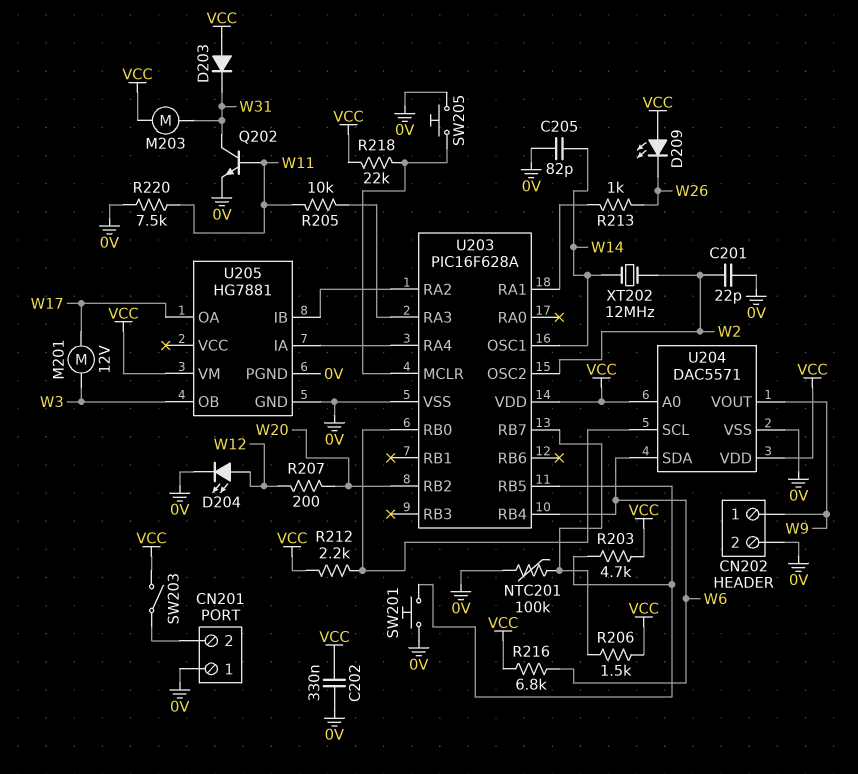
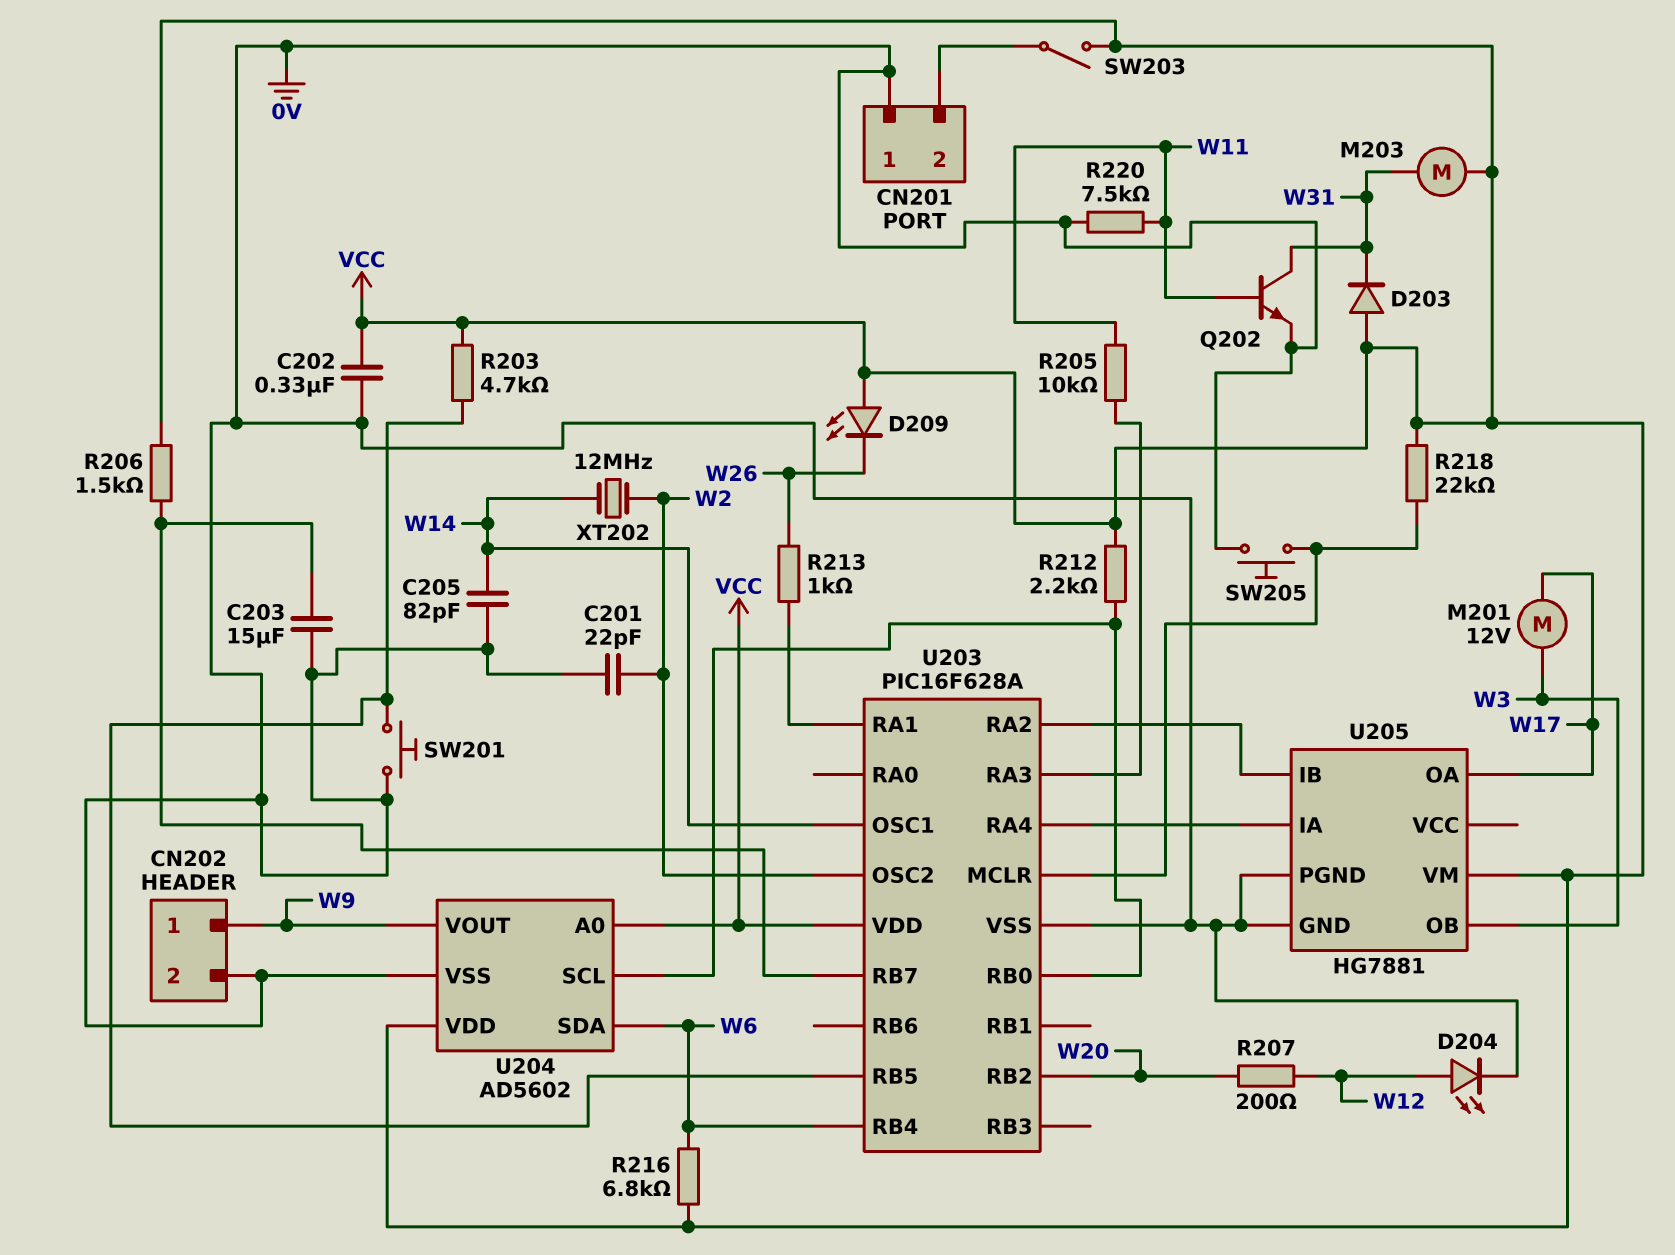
C203: none -> 15uF (0V, U203/RB7)
NTC201: 100k (0V, U203/RB7) -> none
U204: DAC5571 -> AD5602

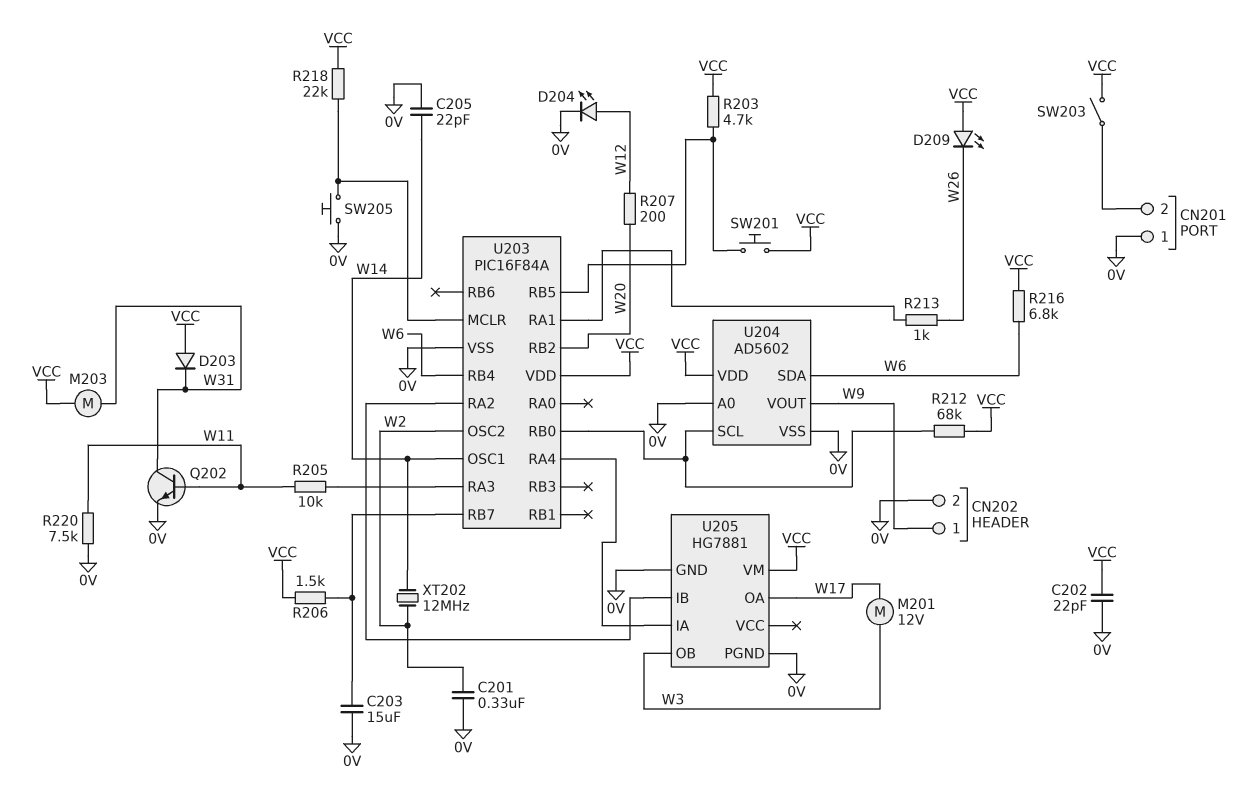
C201: 22pF (0V, W2) -> 330nF (0V, W2)
C202: 330nF (0V, VCC) -> 22pF (0V, VCC)
C205: 82pF (0V, W14) -> 22pF (0V, W14)
R212: 2.2k (U203/RB0, VCC) -> 68k (U203/RB0, VCC)
SW201: button (0V, U203/RB5) -> button (U203/RB5, VCC)
U203: PIC16F628A -> PIC16F84A
U204 pin A0: VCC -> 0V

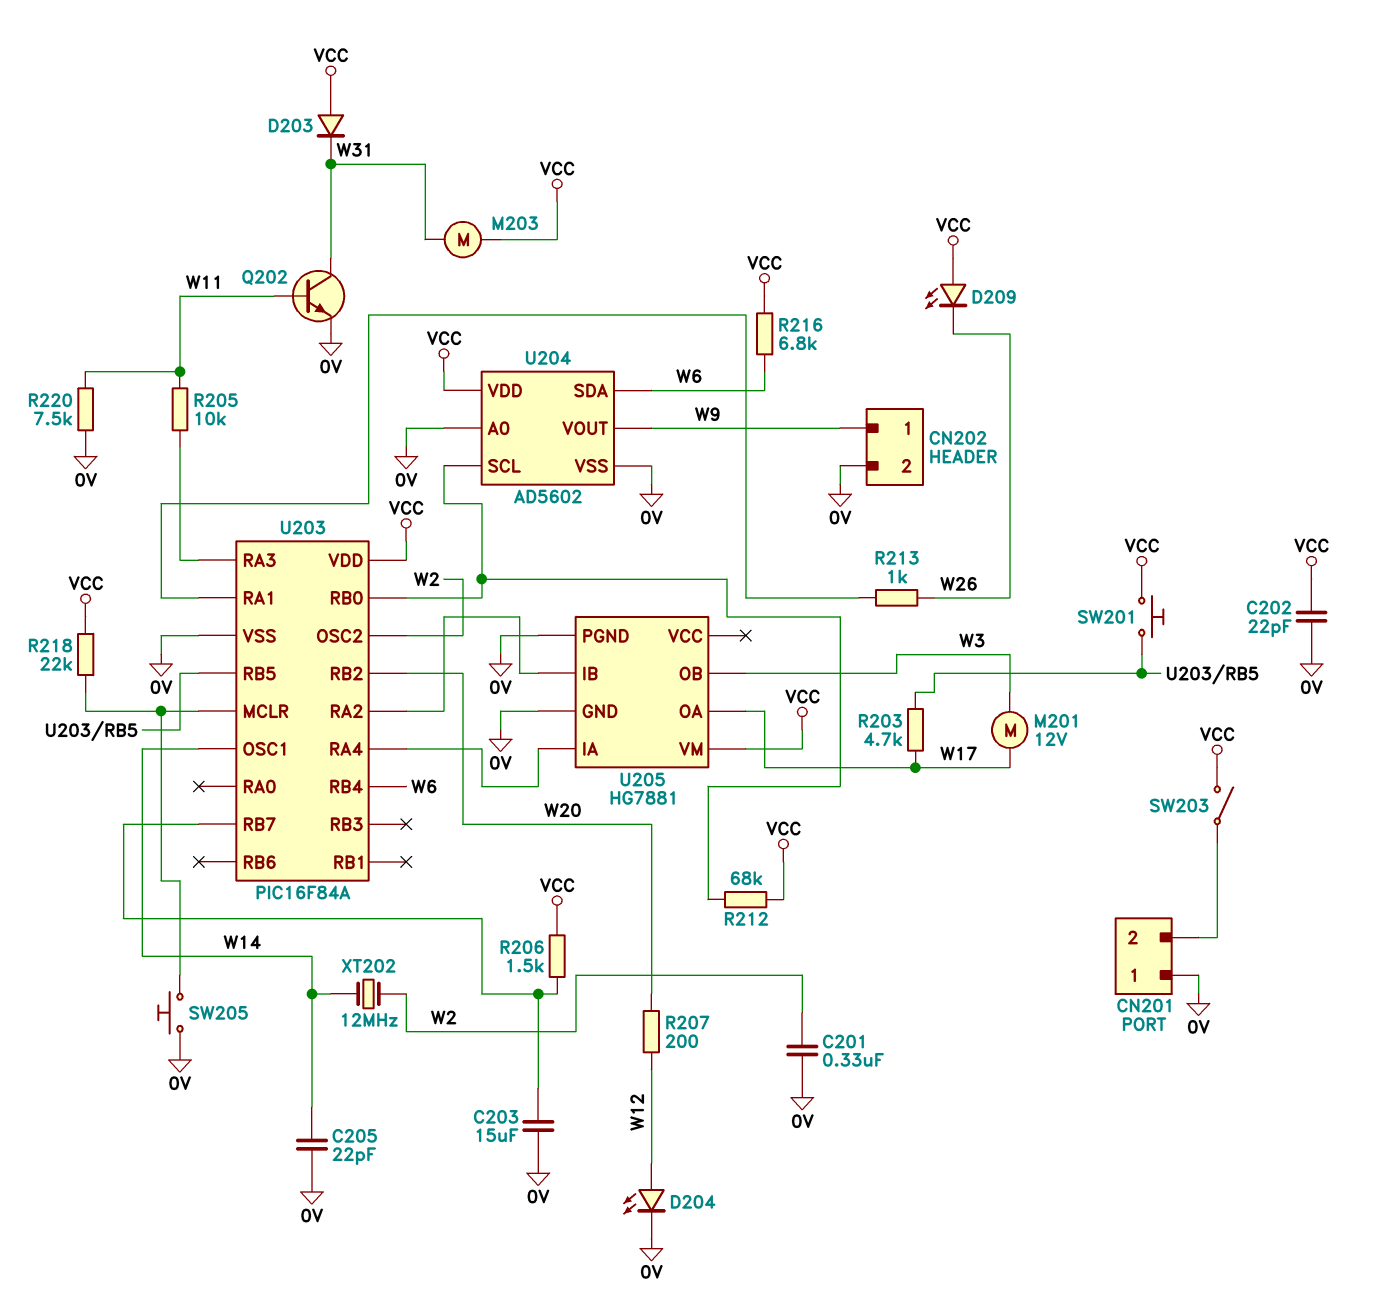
R203: 4.7k (U203/RB5, VCC) -> 4.7k (U203/RB5, W17)

